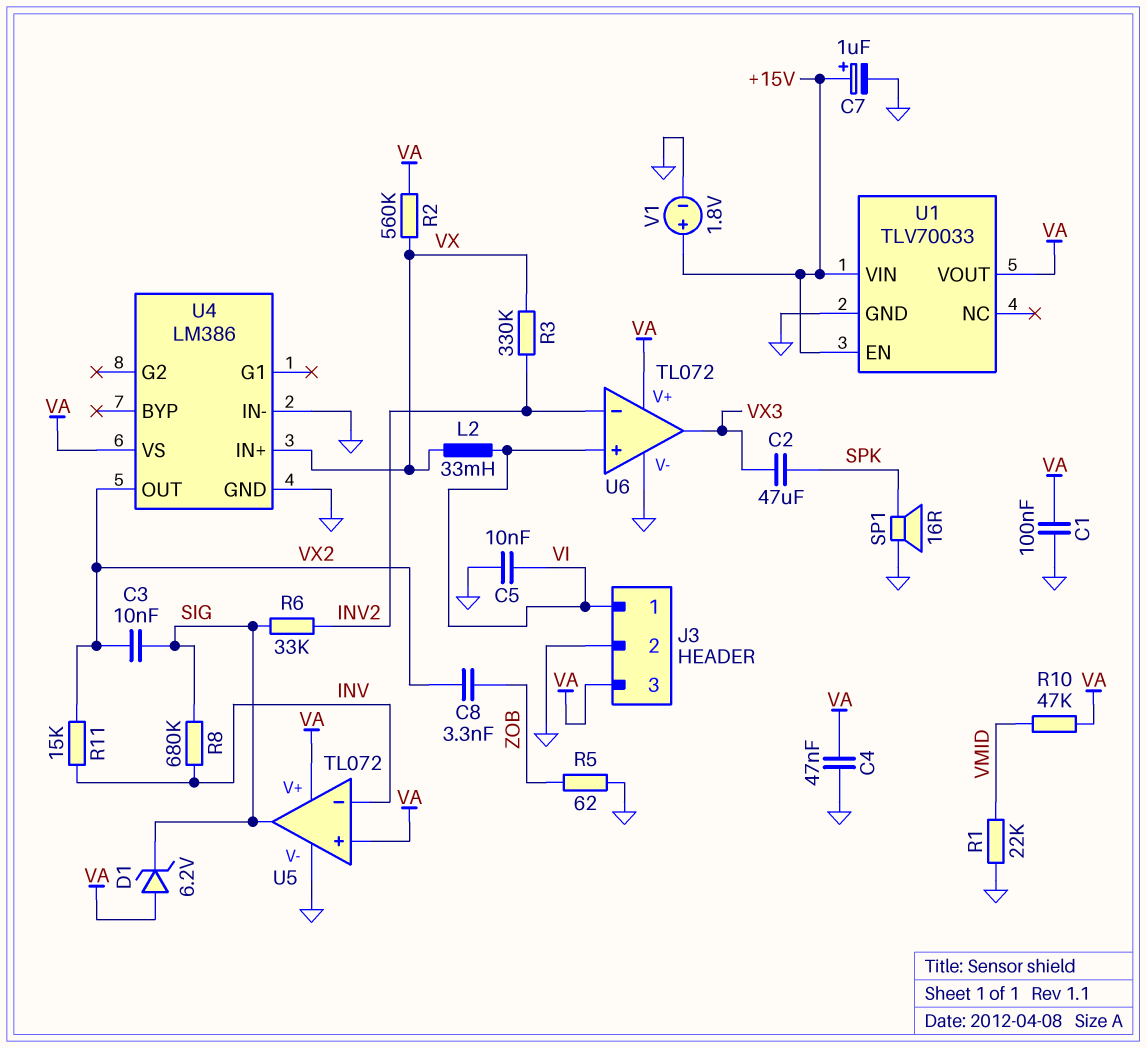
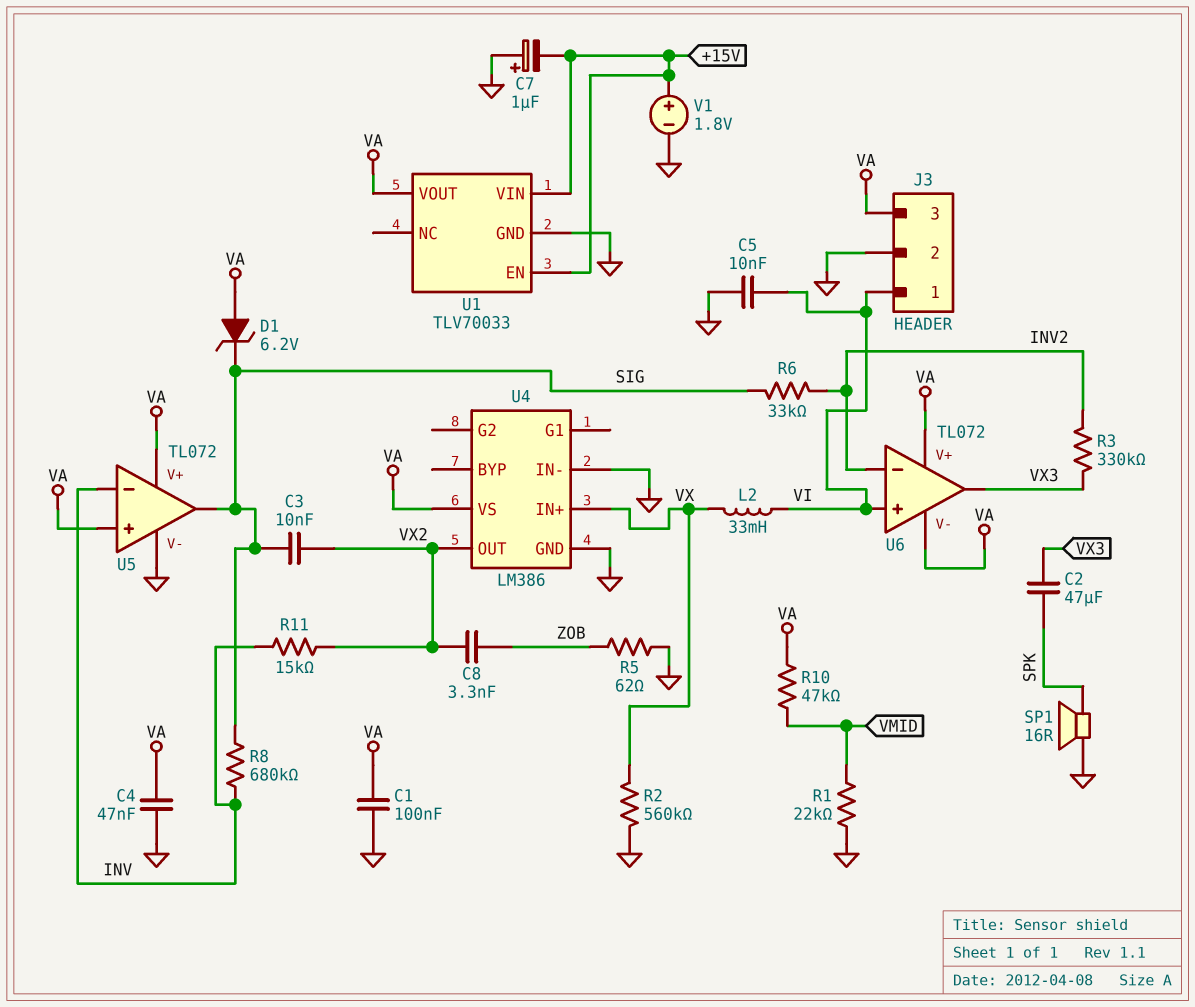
C7: 1uF (plus +15V, minus GND) -> 1uF (plus GND, minus +15V)
R2: 560k (VA, VX) -> 560k (GND, VX)
R3: 330k (INV2, VX) -> 330k (INV2, VX3)
U6 pin V-: GND -> VA

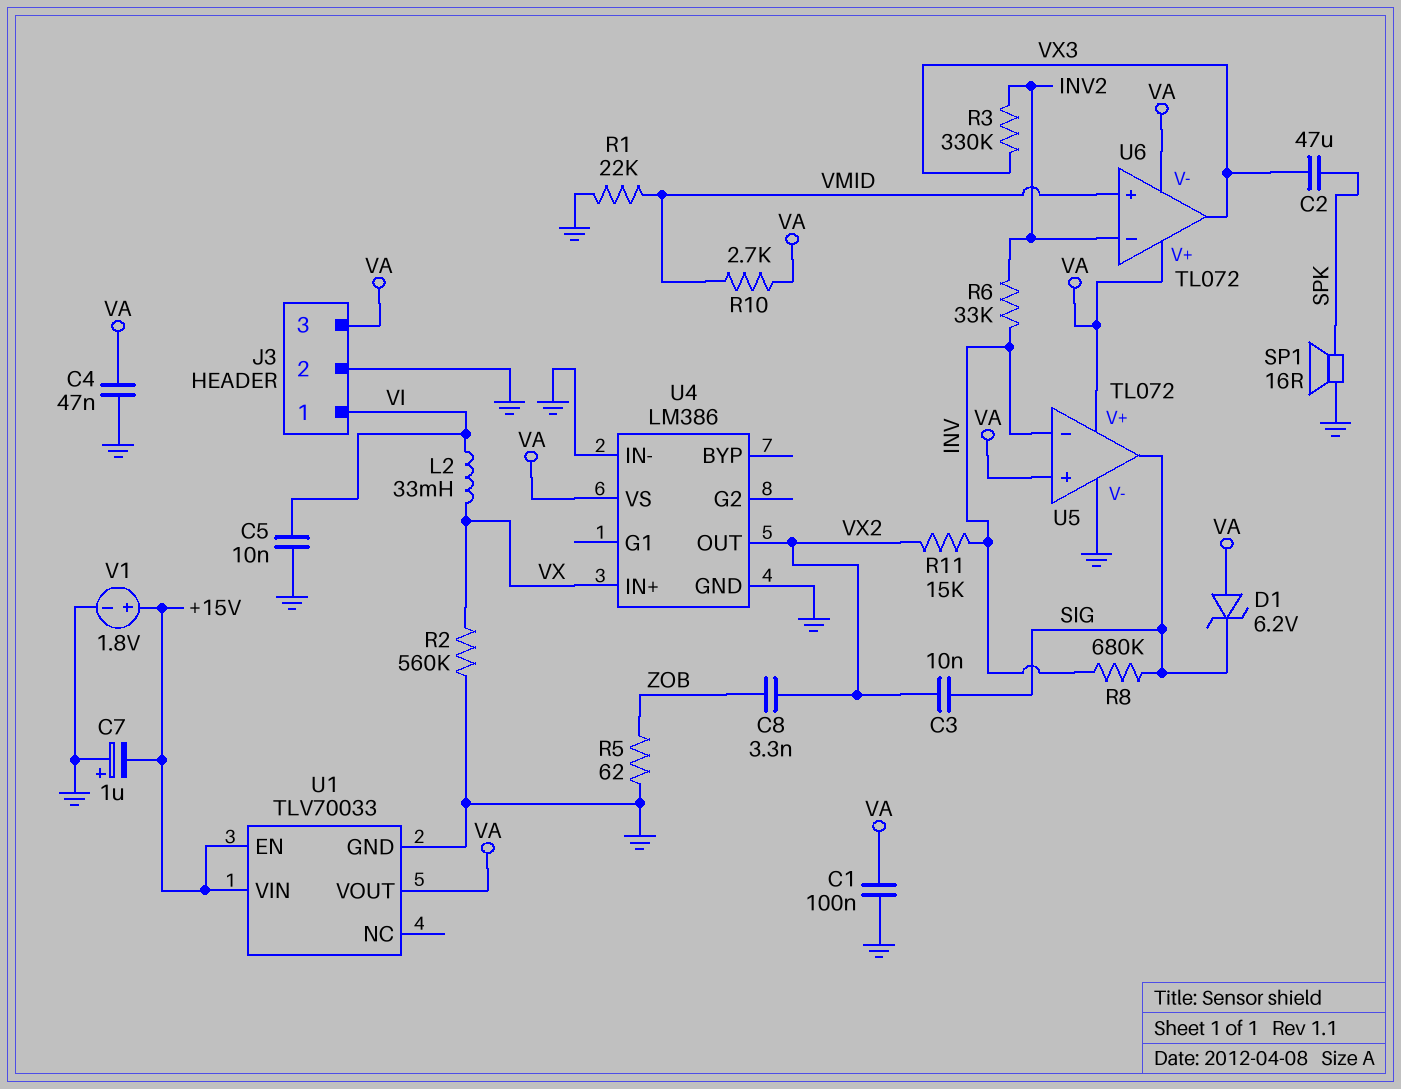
R6: 33k (INV2, SIG) -> 33k (INV, INV2)
R10: 47k (VA, VMID) -> 2.7k (VA, VMID)
U6 pin in+: VI -> VMID

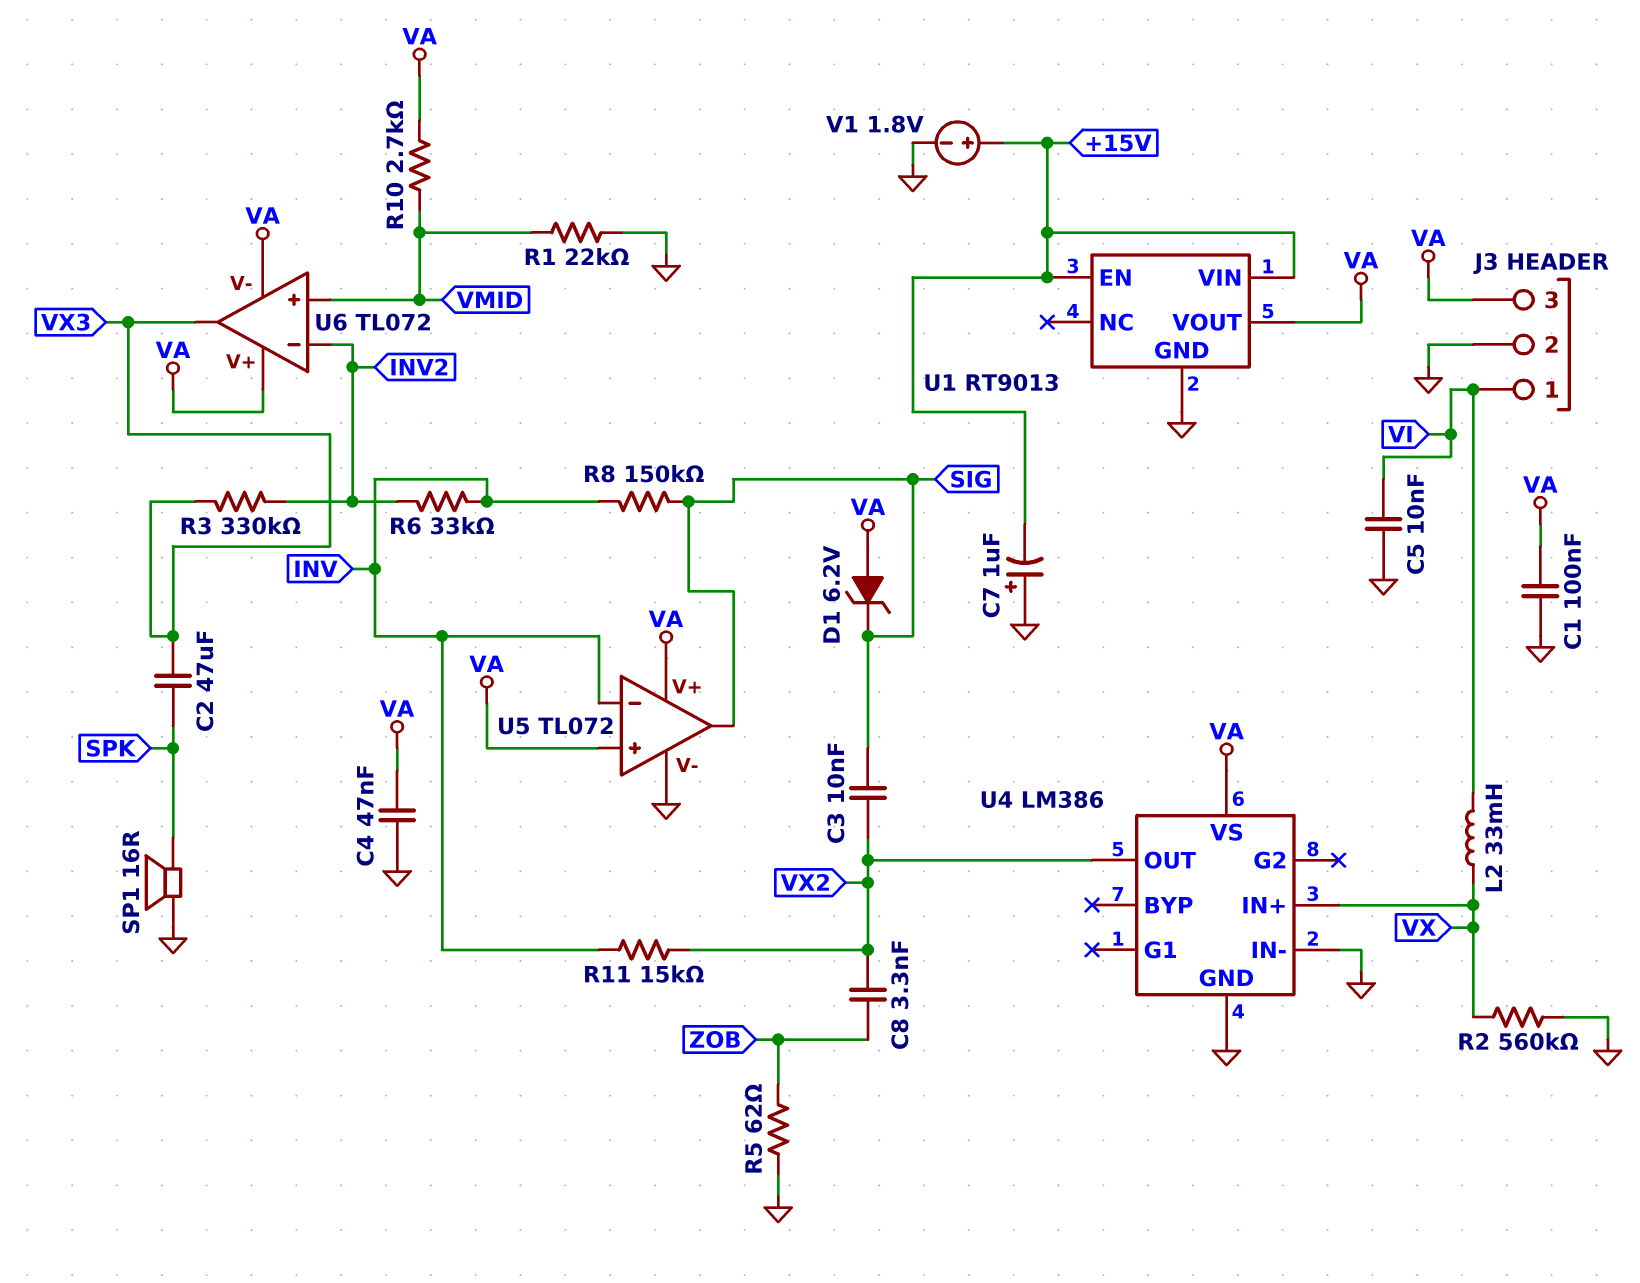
R8: 680k (INV, SIG) -> 150k (INV, SIG)
U1: TLV70033 -> RT9013

